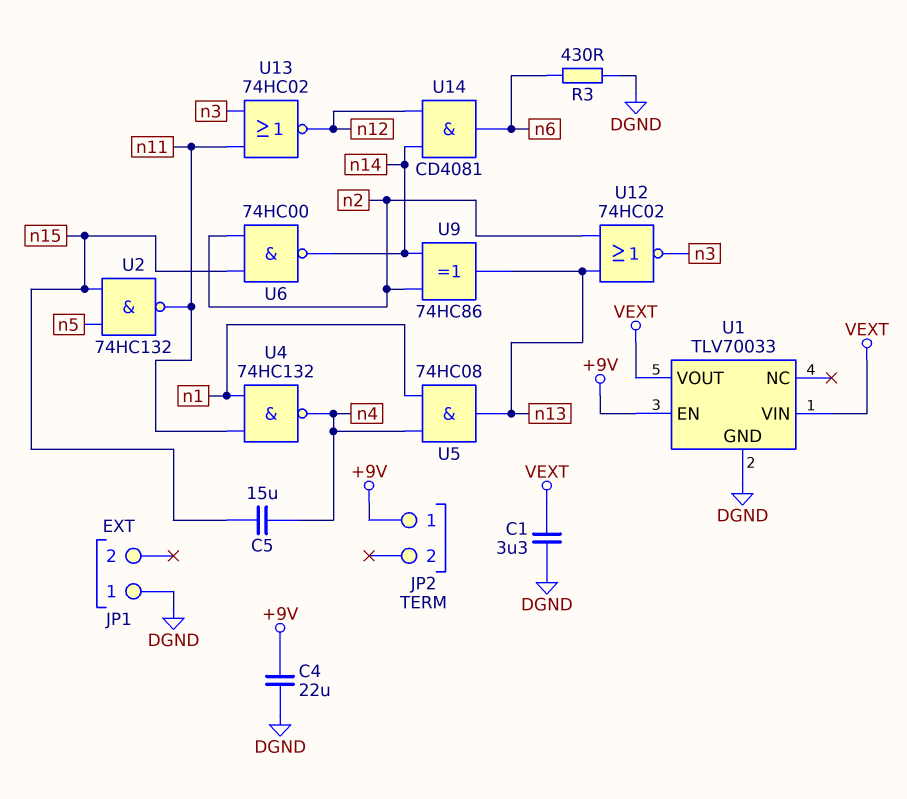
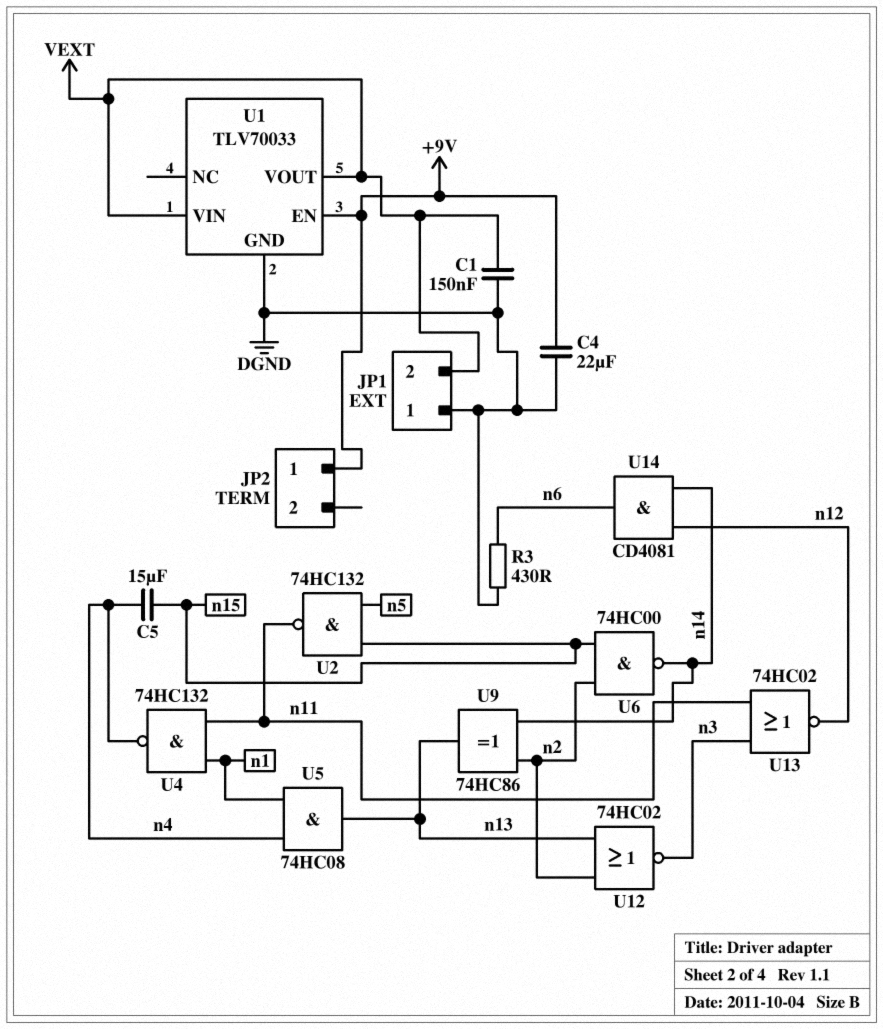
C1: 3.3uF (DGND, VEXT) -> 150nF (DGND, VEXT)
JP1 pin 2: none -> VEXT

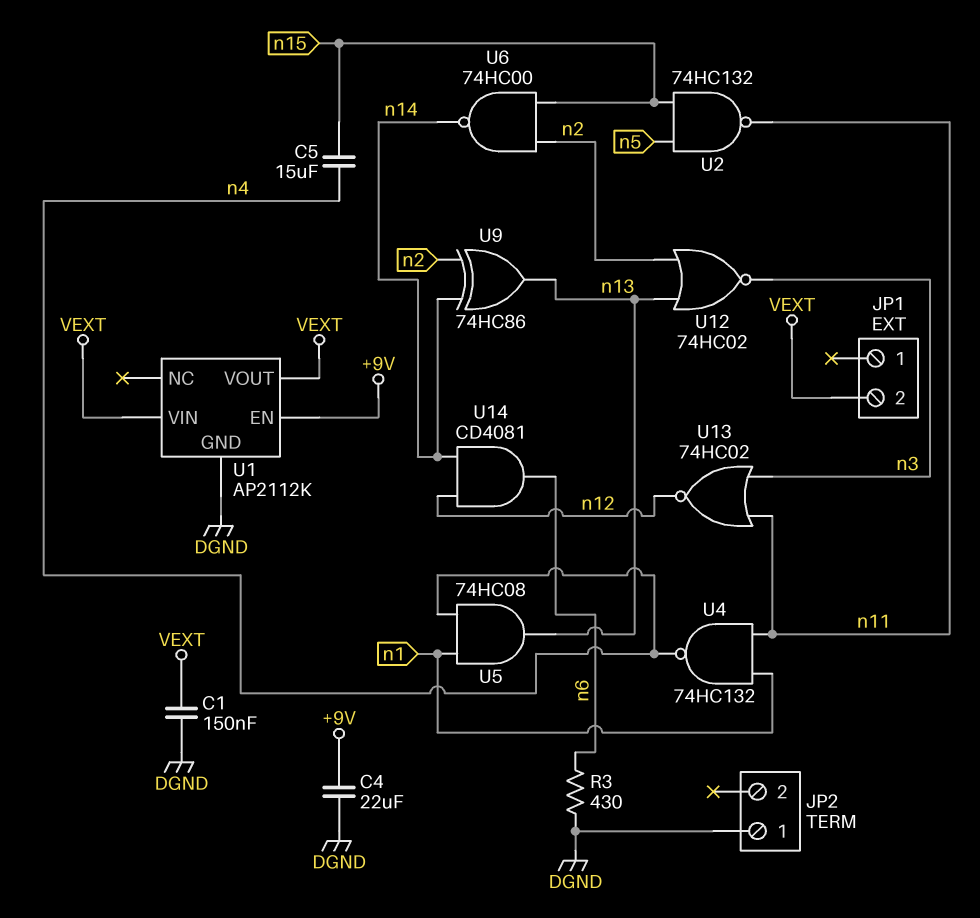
JP1 pin 1: DGND -> none
JP2 pin 1: +9V -> DGND
U1: TLV70033 -> AP2112K

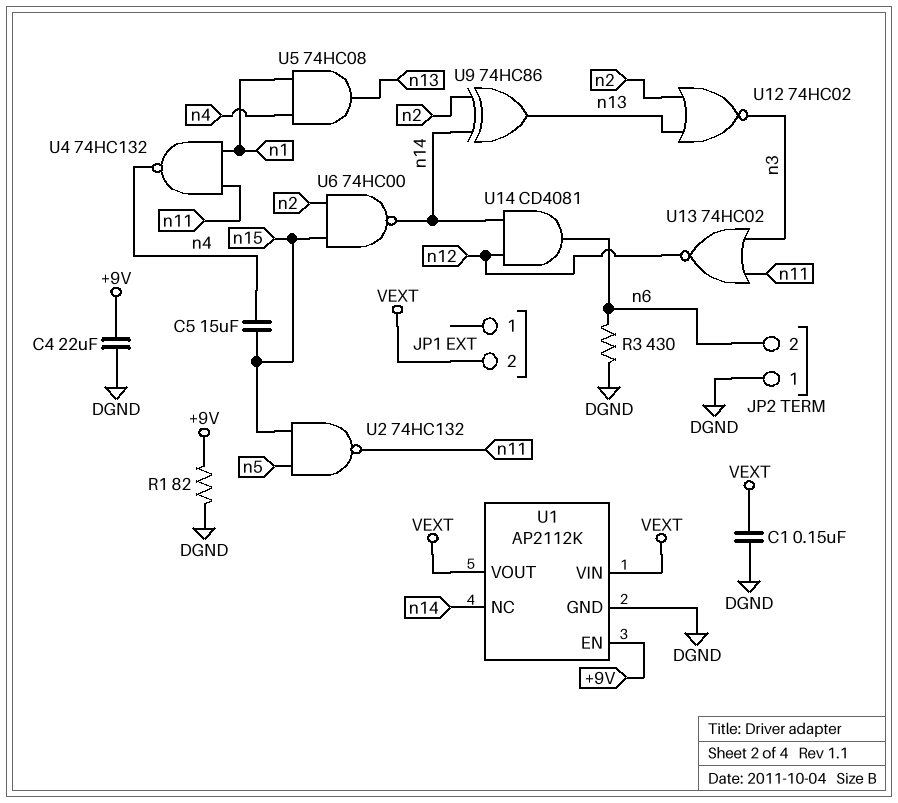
JP2 pin 2: none -> n6
R1: none -> 82 (+9V, DGND)
U1 pin NC: none -> n14

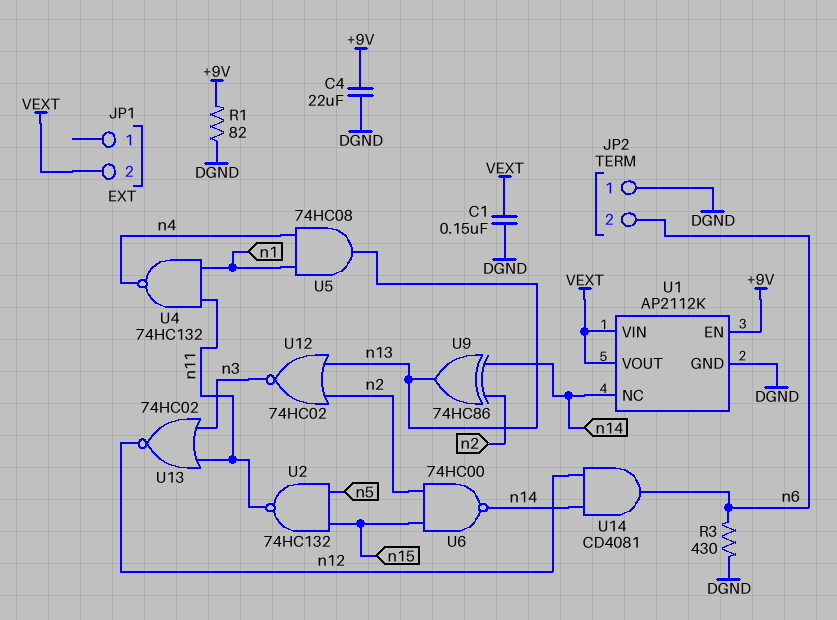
C5: 15uF (n4, n15) -> none

